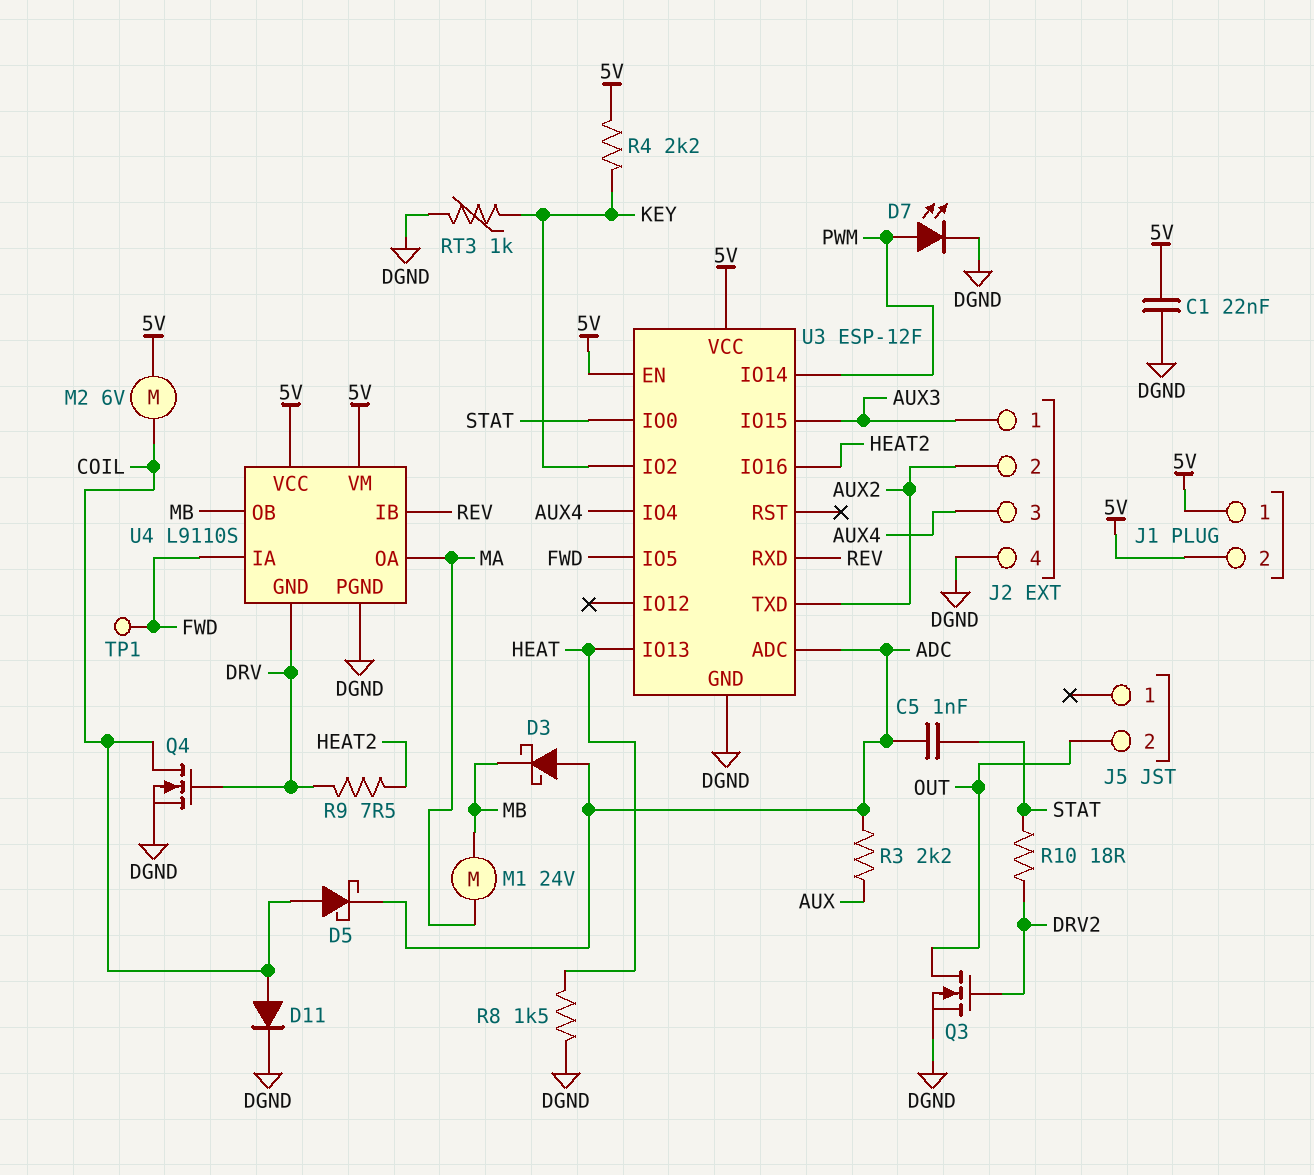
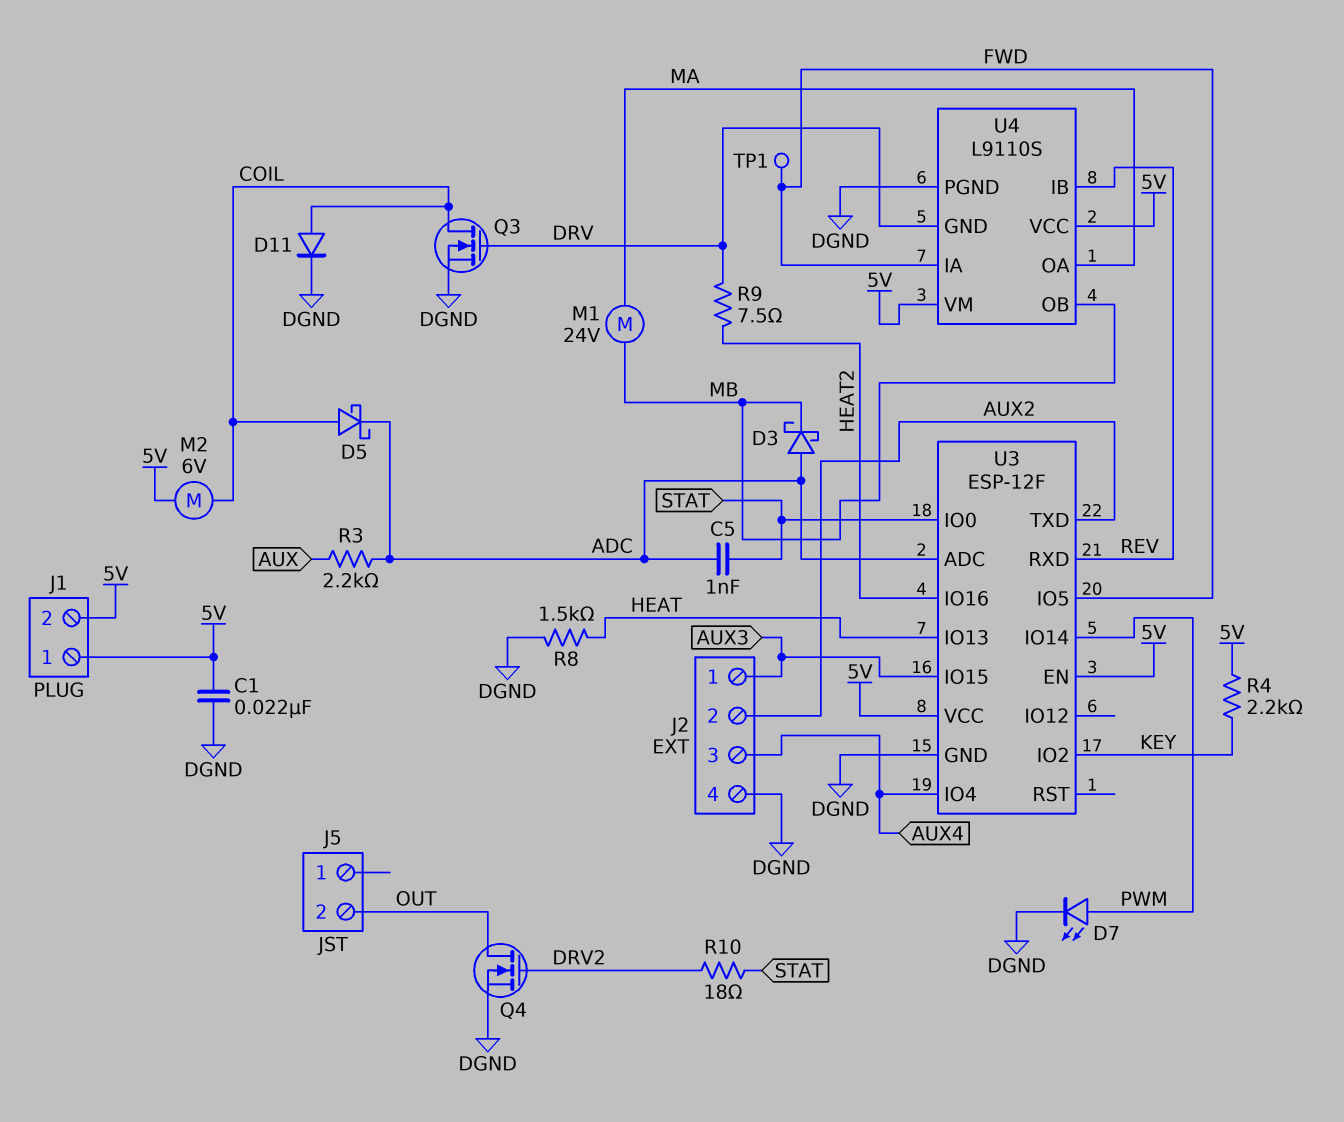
Q3: NMOS (G DRV2, D OUT, S DGND) -> NMOS (G DRV, D COIL, S DGND)
Q4: NMOS (G DRV, D COIL, S DGND) -> NMOS (G DRV2, D OUT, S DGND)
RT3: 1k (DGND, KEY) -> none

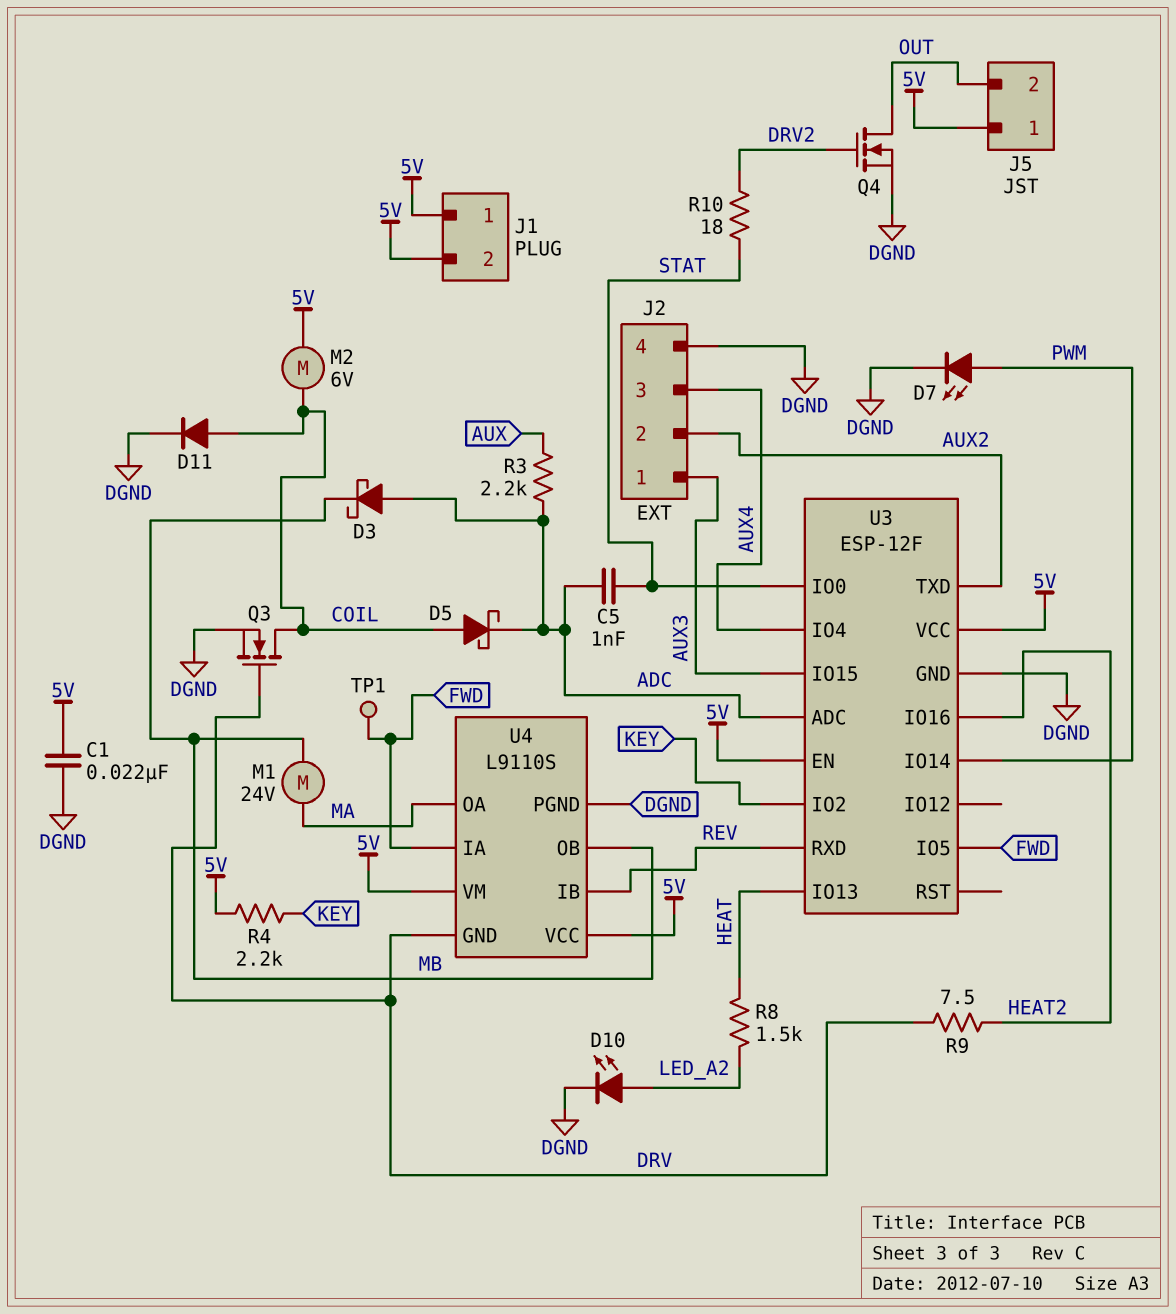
D10: none -> LED (A LED_A2, K DGND)
J5 pin 1: none -> 5V
R8: 1.5k (DGND, HEAT) -> 1.5k (HEAT, LED_A2)

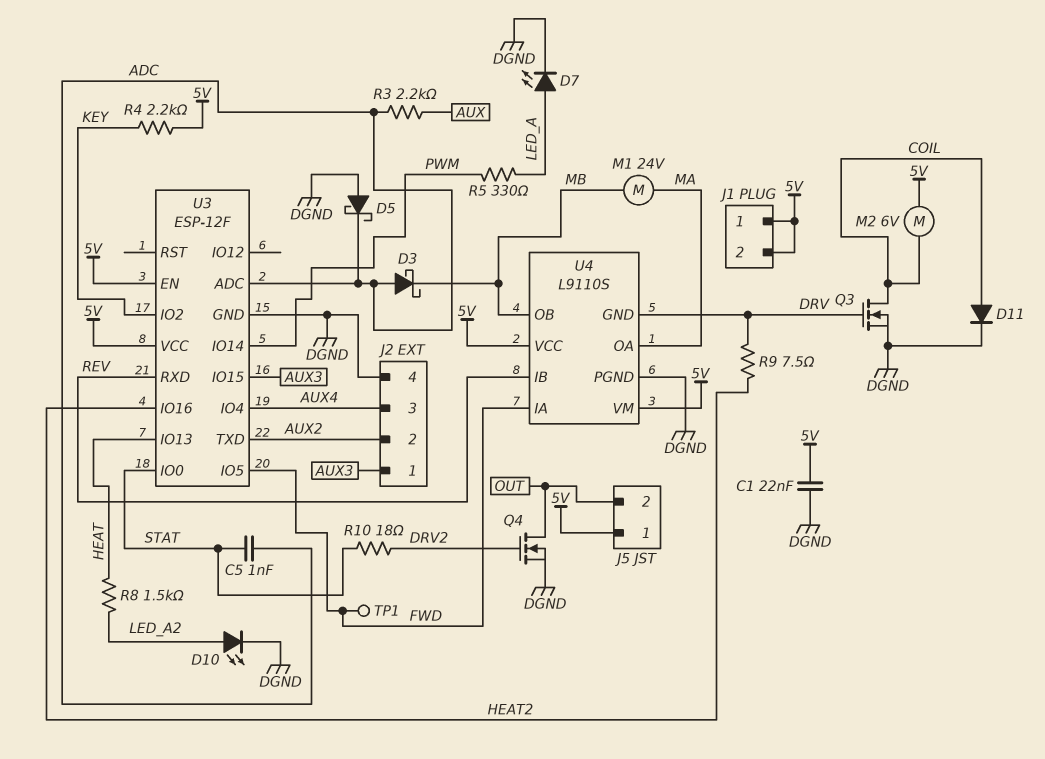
D5: schottky (A COIL, K ADC) -> schottky (A DGND, K ADC)
D7: LED (A PWM, K DGND) -> LED (A LED_A, K DGND)
R5: none -> 330 (LED_A, PWM)

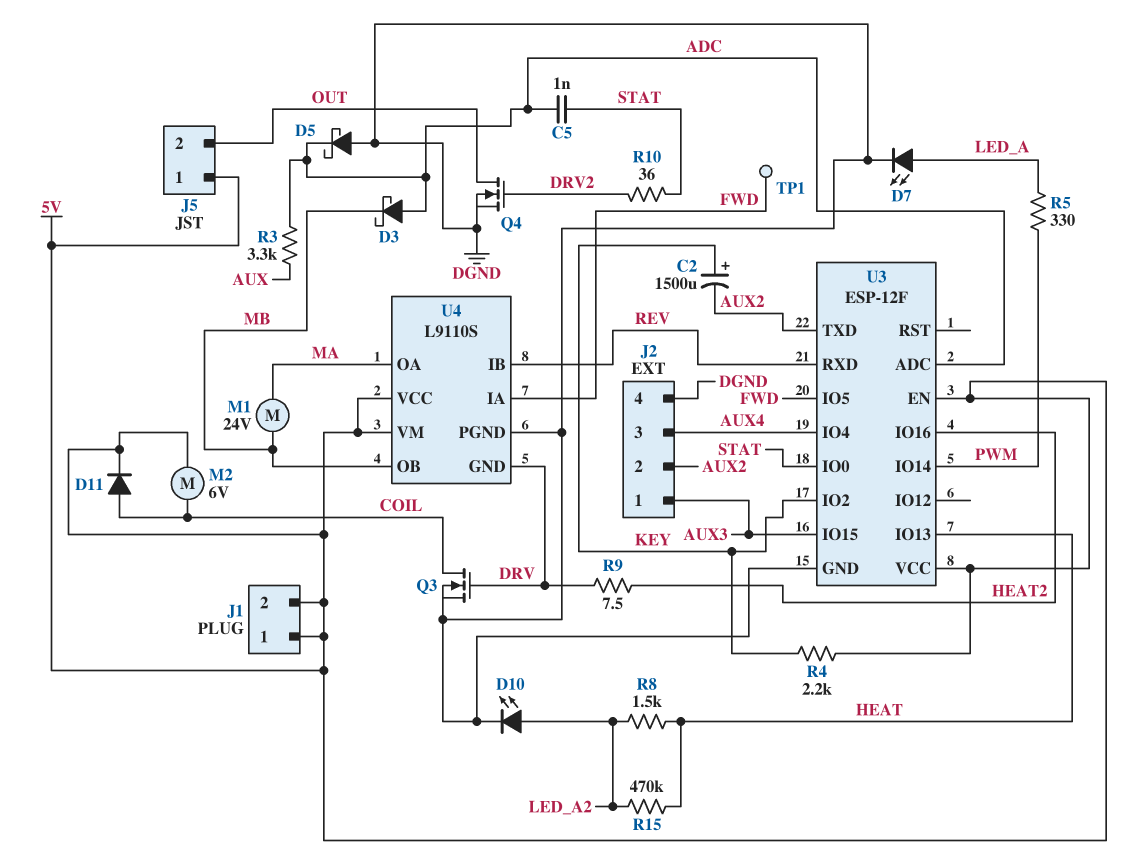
C1: 22nF (5V, DGND) -> none
C2: none -> 1500uF (plus KEY, minus AUX2)
D11: diode (A COIL, K DGND) -> diode (A COIL, K 5V)
R3: 2.2k (ADC, AUX) -> 3.3k (ADC, AUX)
R10: 18 (DRV2, STAT) -> 36 (DRV2, STAT)
R15: none -> 470k (HEAT, LED_A2)

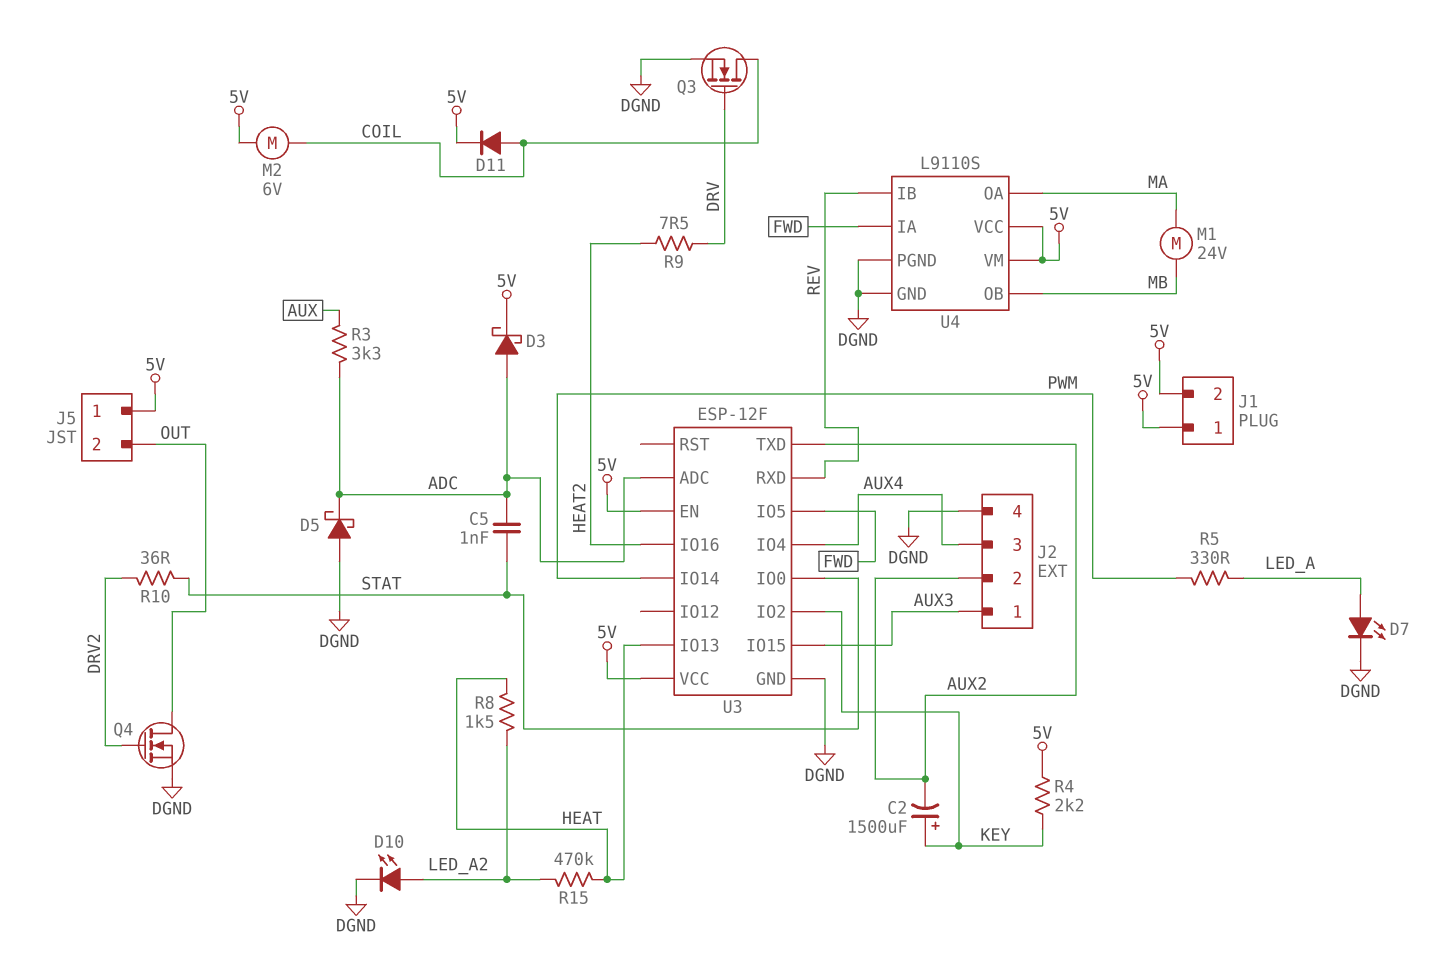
D3: schottky (A ADC, K MB) -> schottky (A ADC, K 5V)
TP1: test point (FWD) -> none
U4 pin GND: DRV -> DGND

